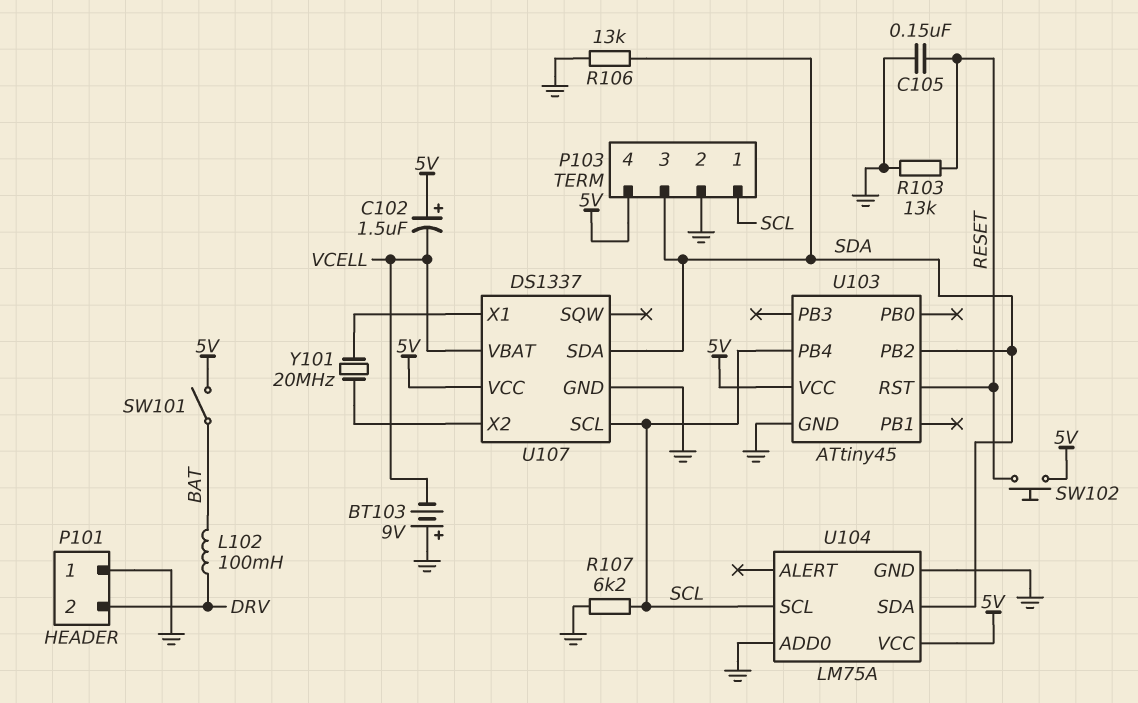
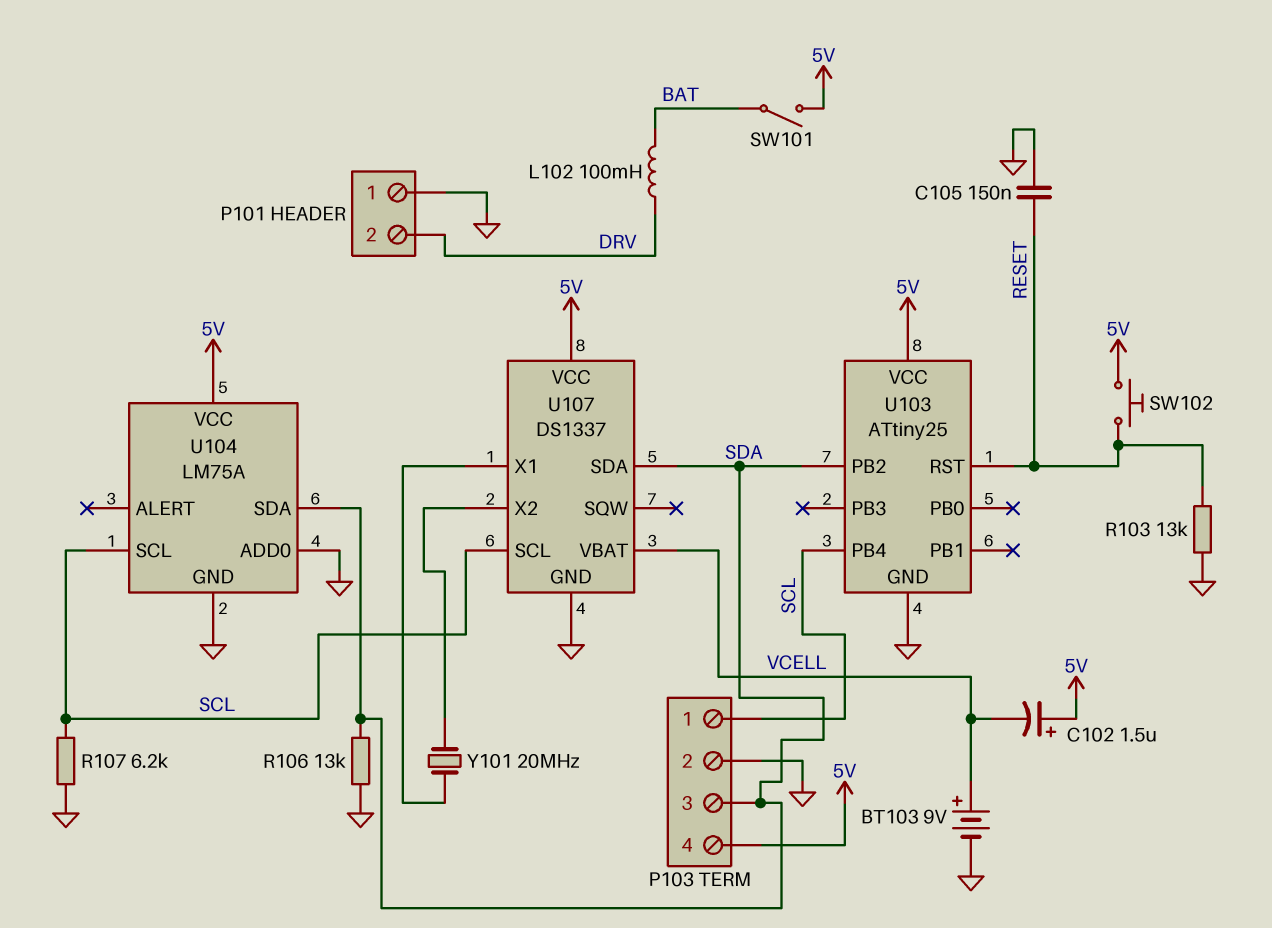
BT103: 9V (plus GND, minus VCELL) -> 9V (plus VCELL, minus GND)
U103: ATtiny45 -> ATtiny25

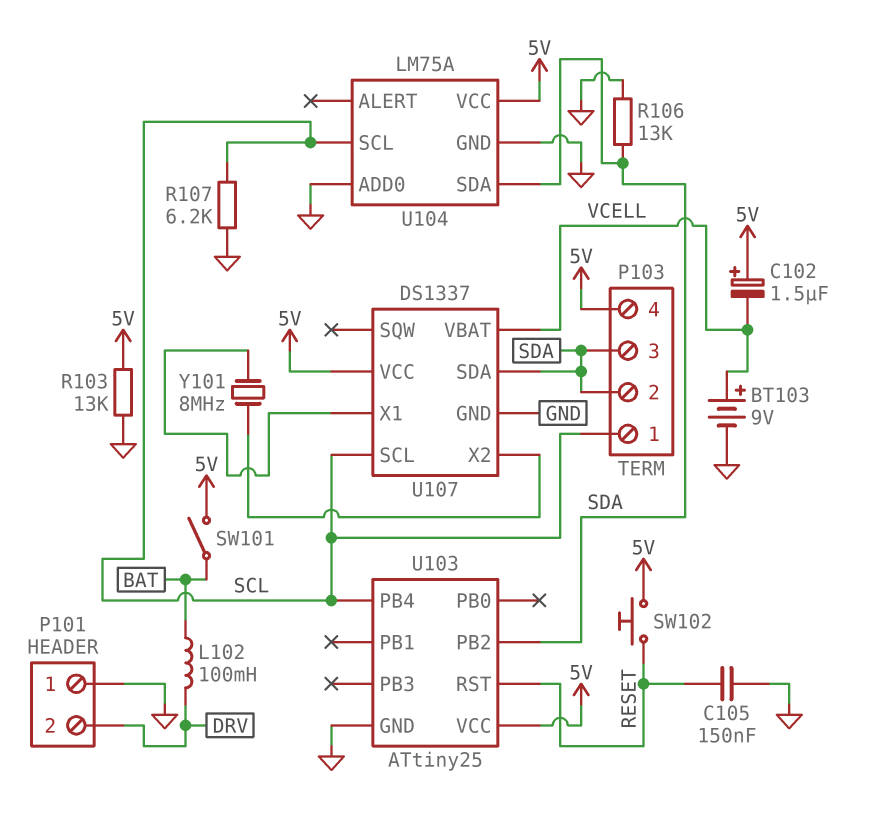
P103 pin 2: GND -> SDA
R103: 13k (GND, RESET) -> 13k (5V, GND)
Y101: 20MHz (U107/X1, U107/X2) -> 8MHz (U107/X1, U107/X2)

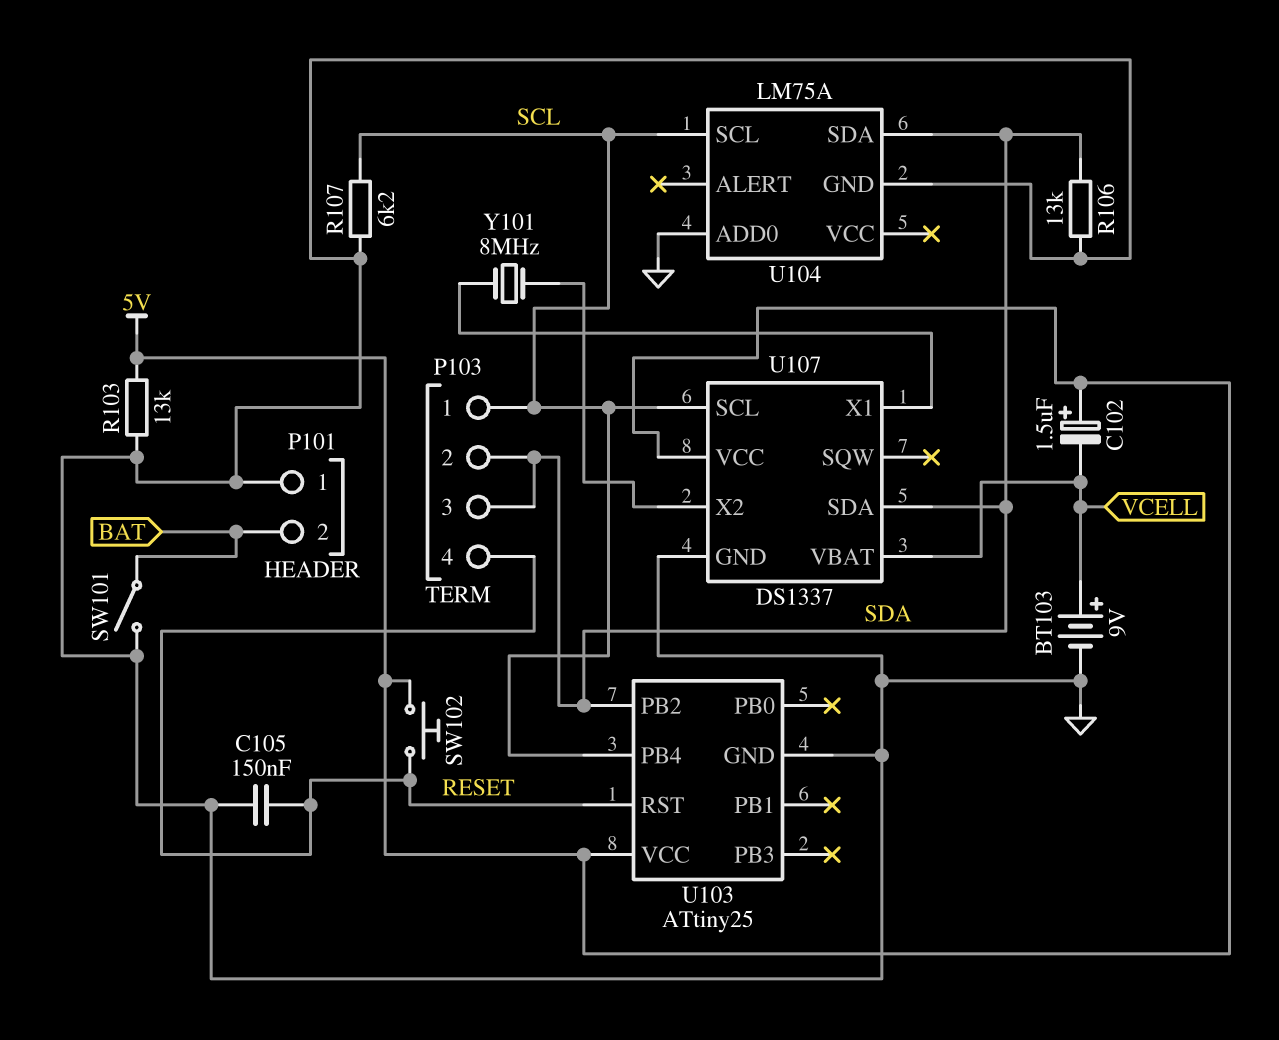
L102: 100mH (BAT, DRV) -> none
P101 pin 2: DRV -> BAT
P103 pin 4: 5V -> RESET
SW101: switch (5V, BAT) -> switch (BAT, GND)
U104 pin VCC: 5V -> none

